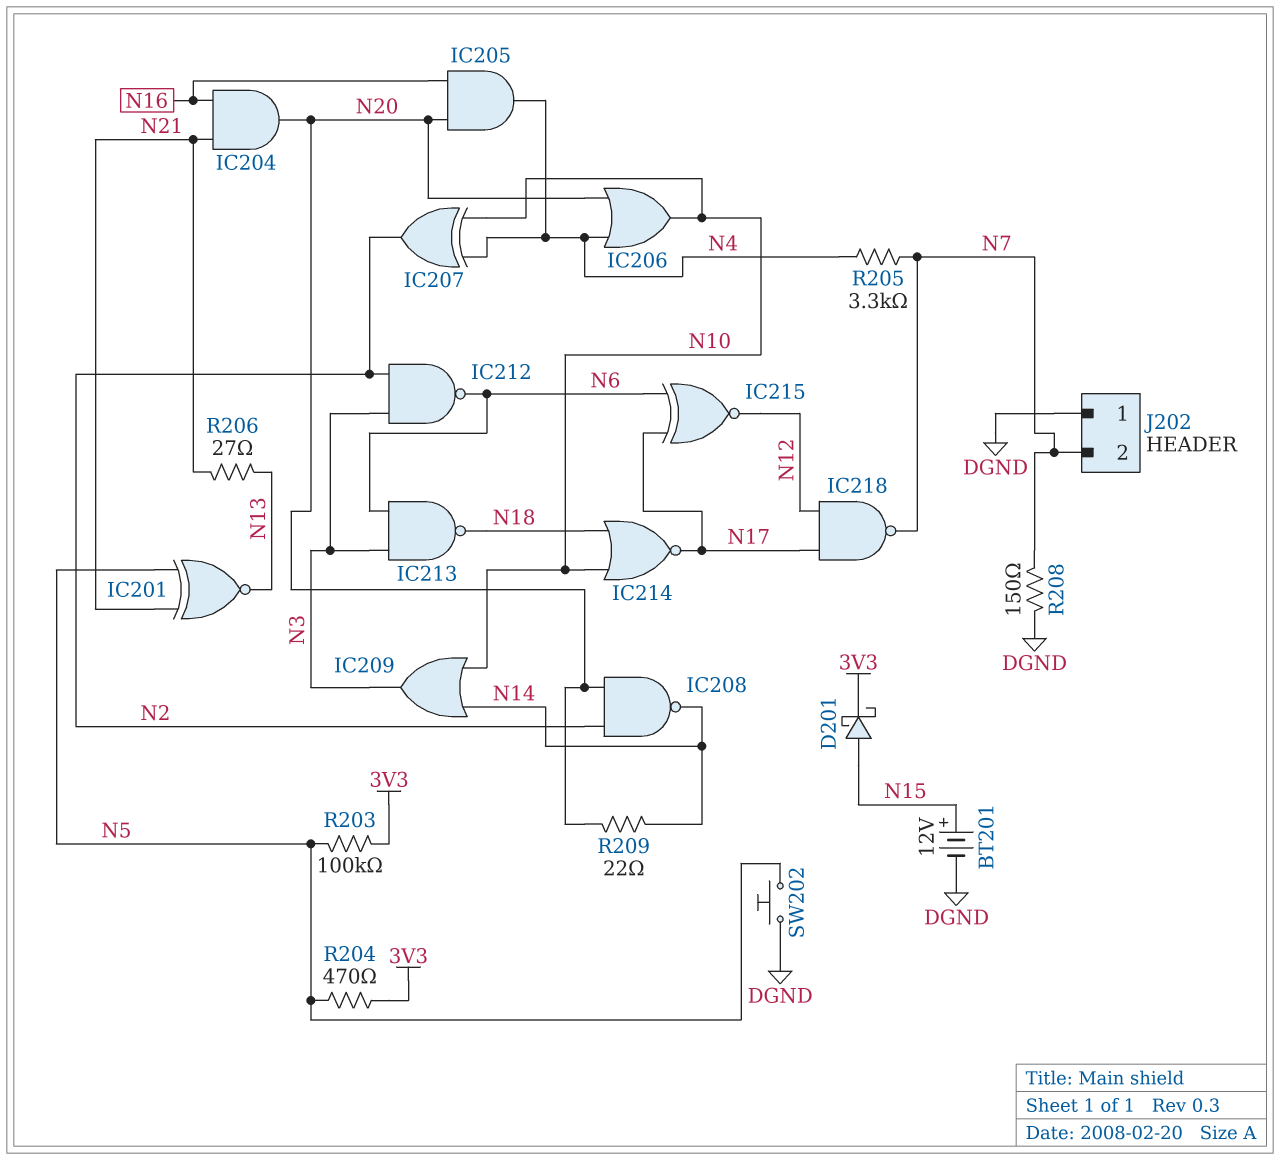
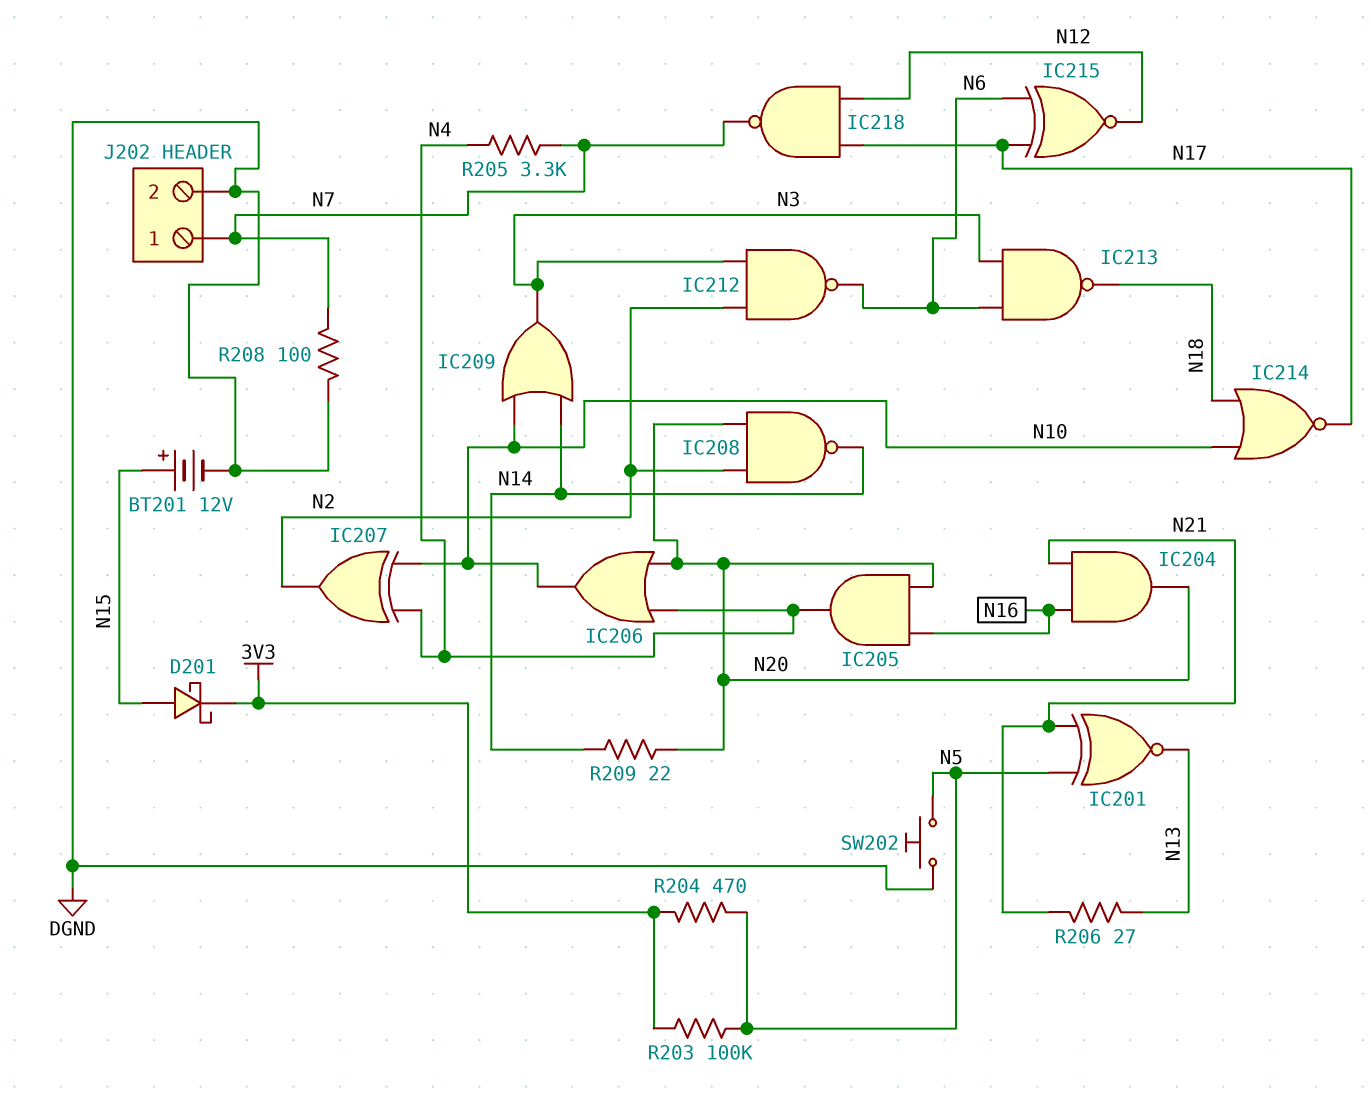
J202 pin 1: DGND -> N7
J202 pin 2: N7 -> DGND
R208: 150 (DGND, N7) -> 100 (DGND, N7)

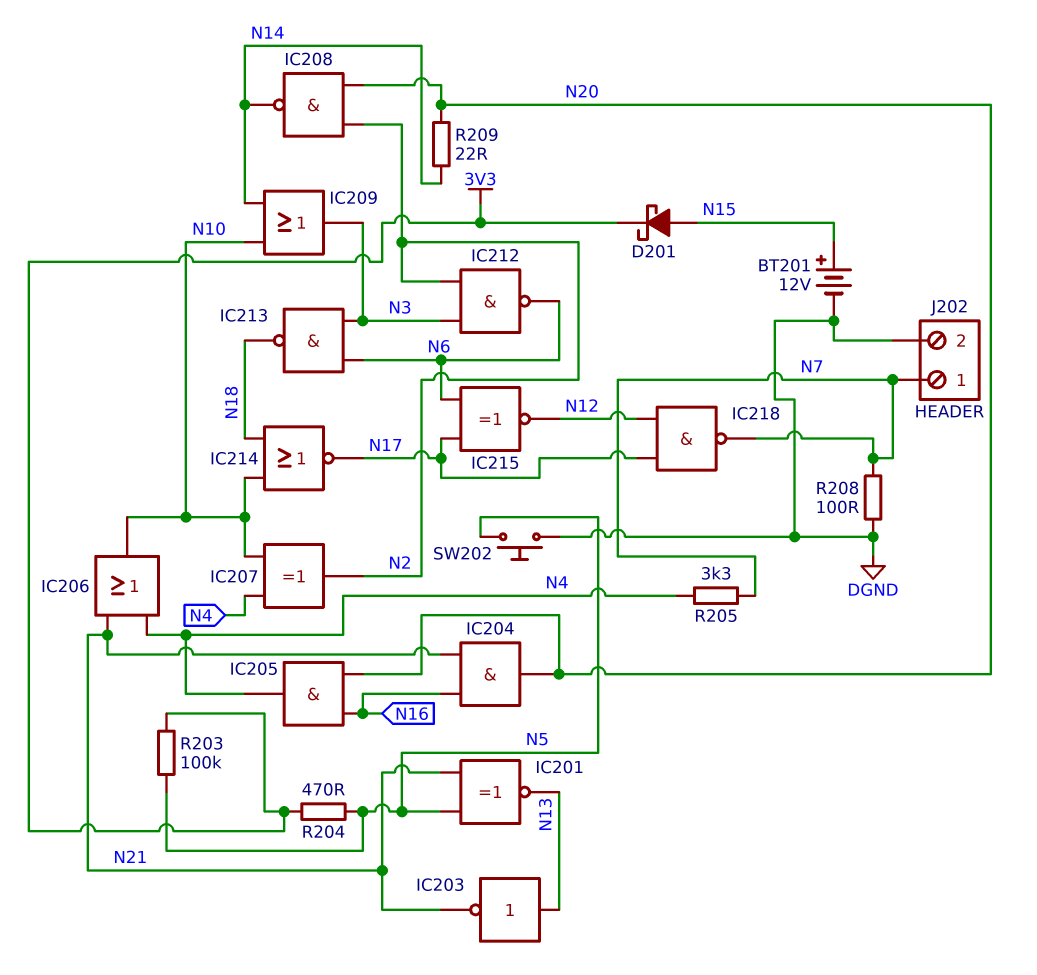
IC203: none -> NOT (in N13, out N21)
IC206: OR (in N4, in N20, out N10) -> OR (in N4, in N21, out N10)
R206: 27 (N13, N21) -> none

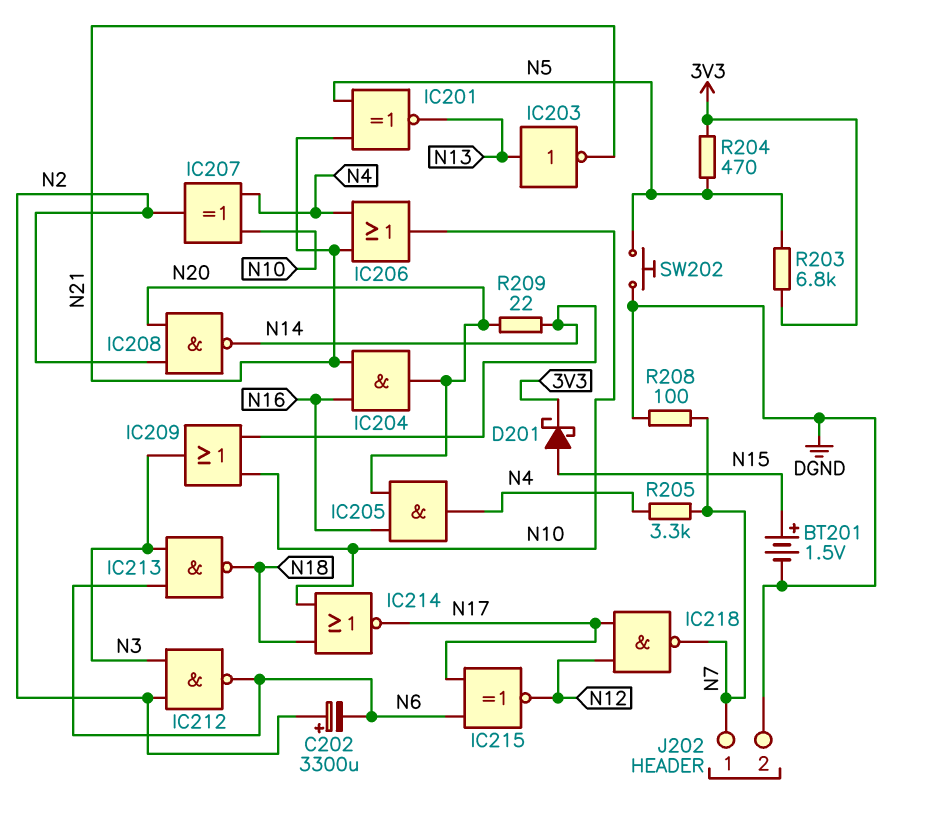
BT201: 12V (plus N15, minus DGND) -> 1.5V (plus N15, minus DGND)
C202: none -> 3300uF (plus N2, minus N6)
R203: 100k (3V3, N5) -> 6.8k (3V3, N5)

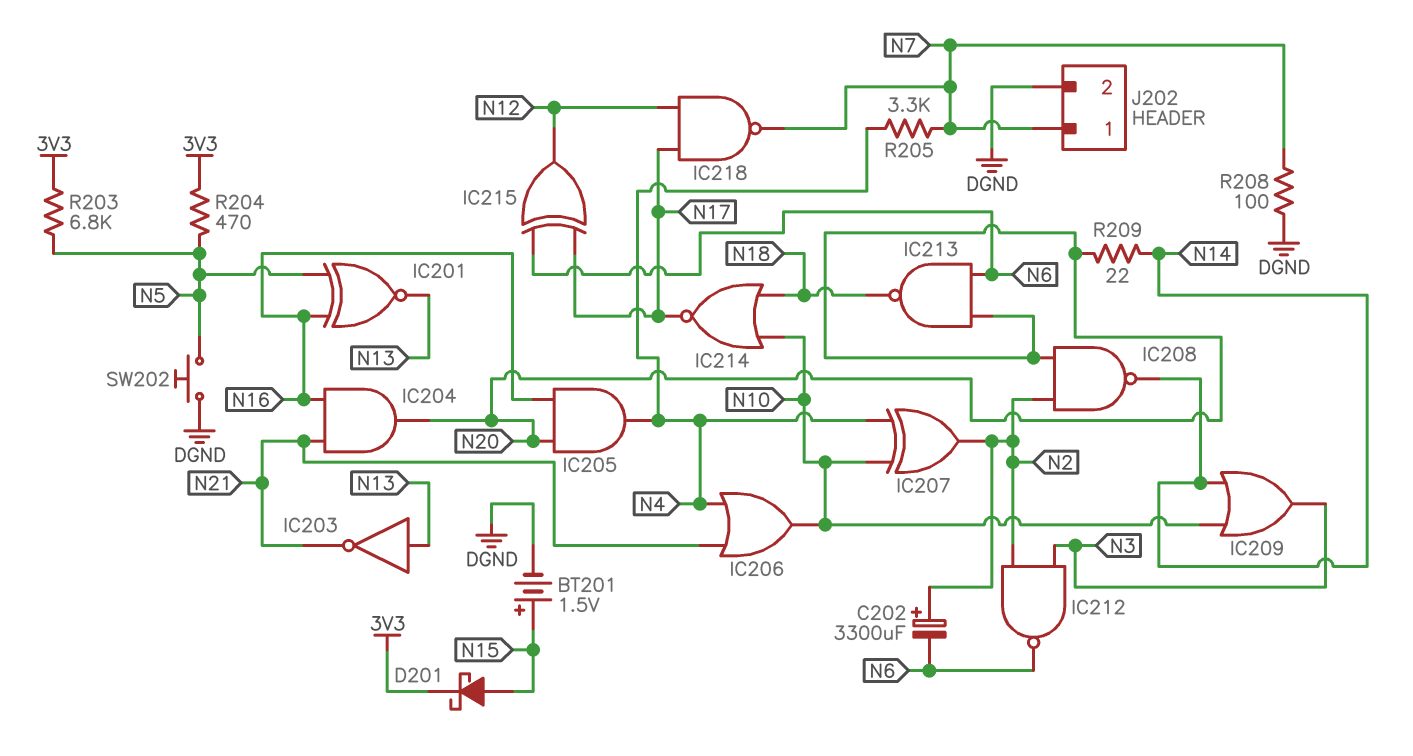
IC201: XNOR (in N5, in N21, out N13) -> XNOR (in N5, in N16, out N13)
IC213: NAND (in N3, in N6, out N18) -> NAND (in N6, in N20, out N18)
IC215: XNOR (in N6, in N17, out N12) -> XOR (in N6, in N17, out N12)

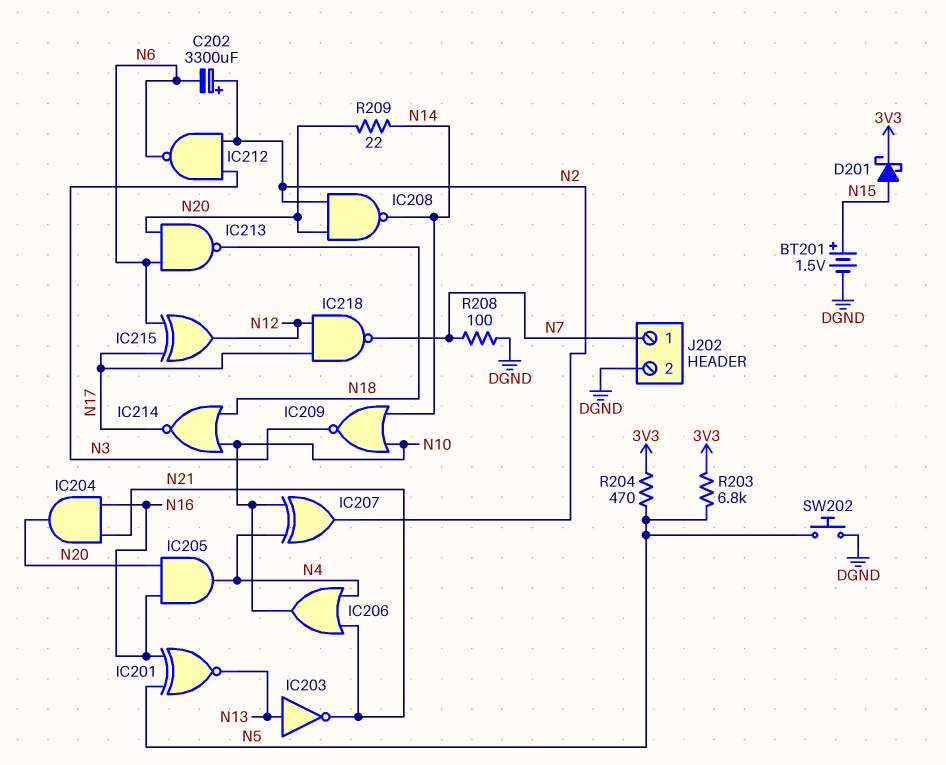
IC209: OR (in N10, in N14, out N3) -> NOR (in N10, in N14, out N3)
R205: 3.3k (N4, N7) -> none

